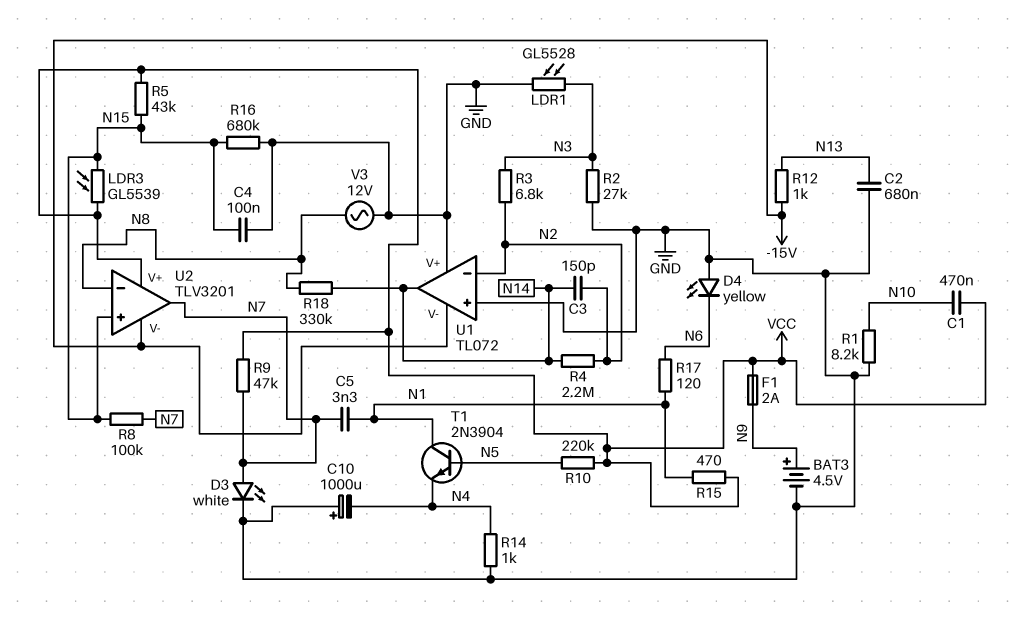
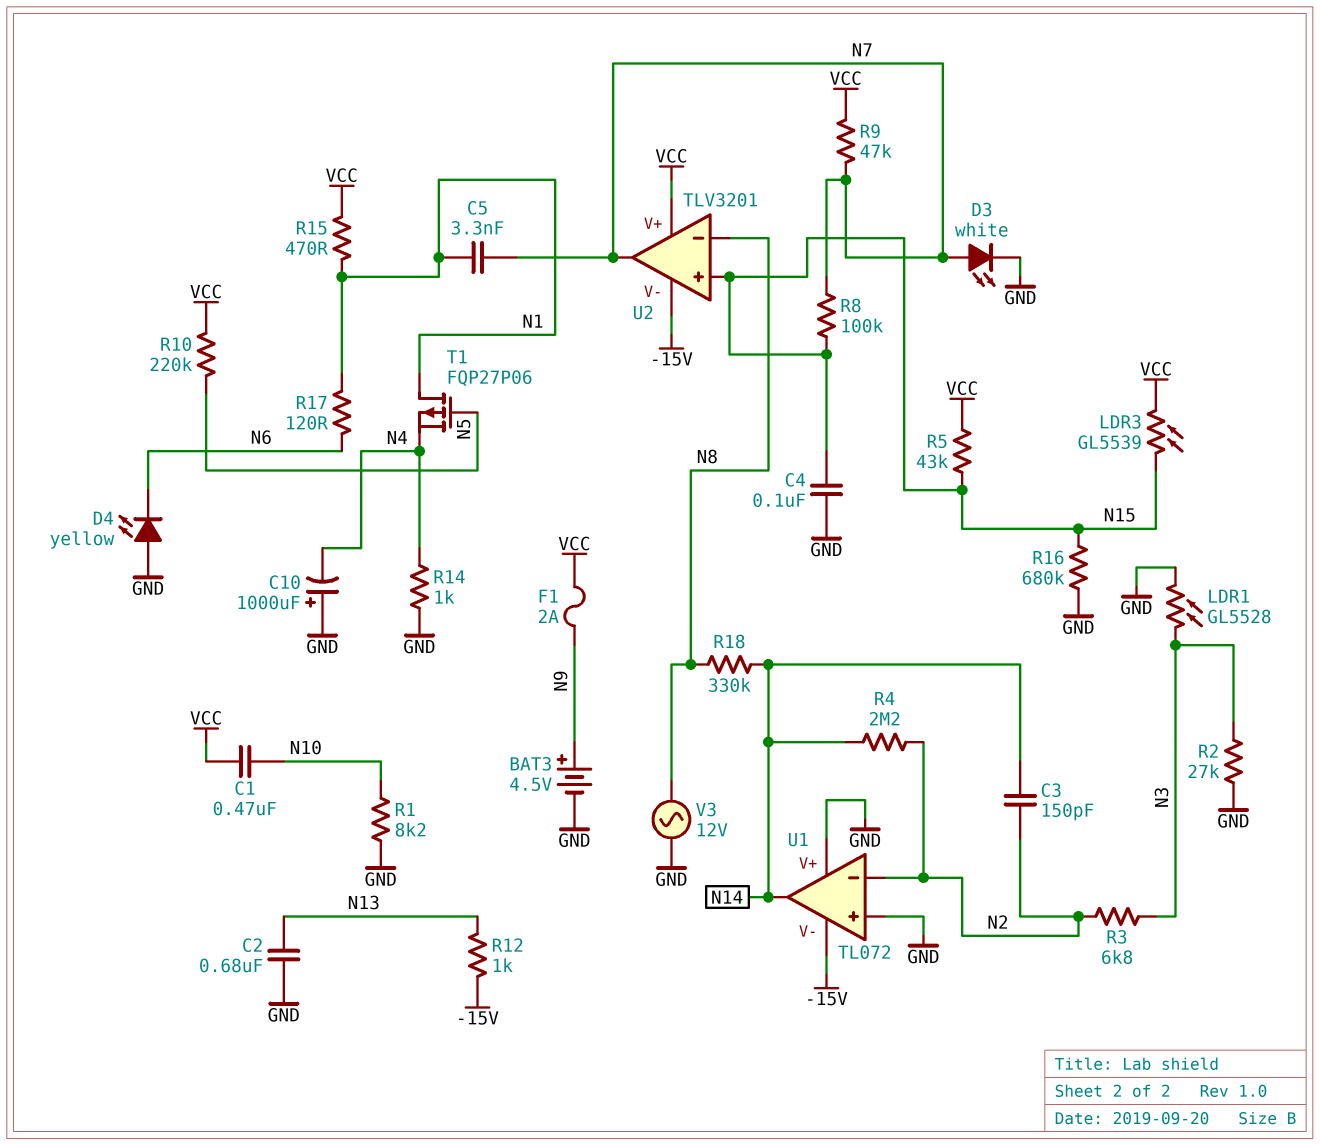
T1: NPN 2N3904 (B N5, C N1, E N4) -> PMOS FQP27P06 (G N5, D N1, S N4)

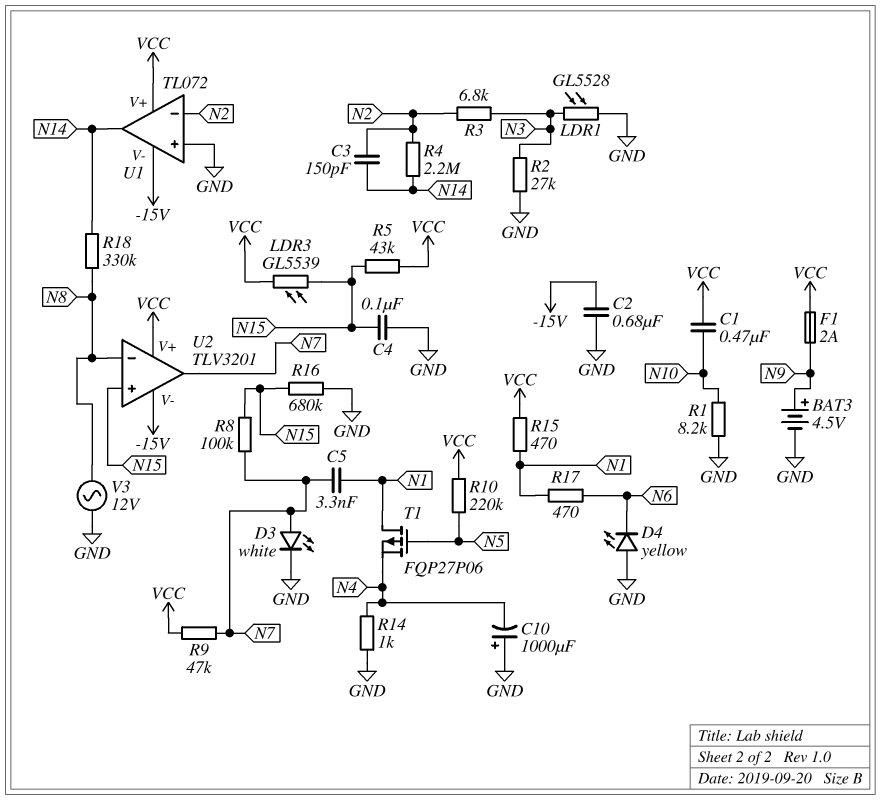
C2: 680nF (GND, N13) -> 680nF (-15V, GND)
R12: 1k (-15V, N13) -> none
R17: 120 (N1, N6) -> 470 (N1, N6)
U1 pin V+: GND -> VCC

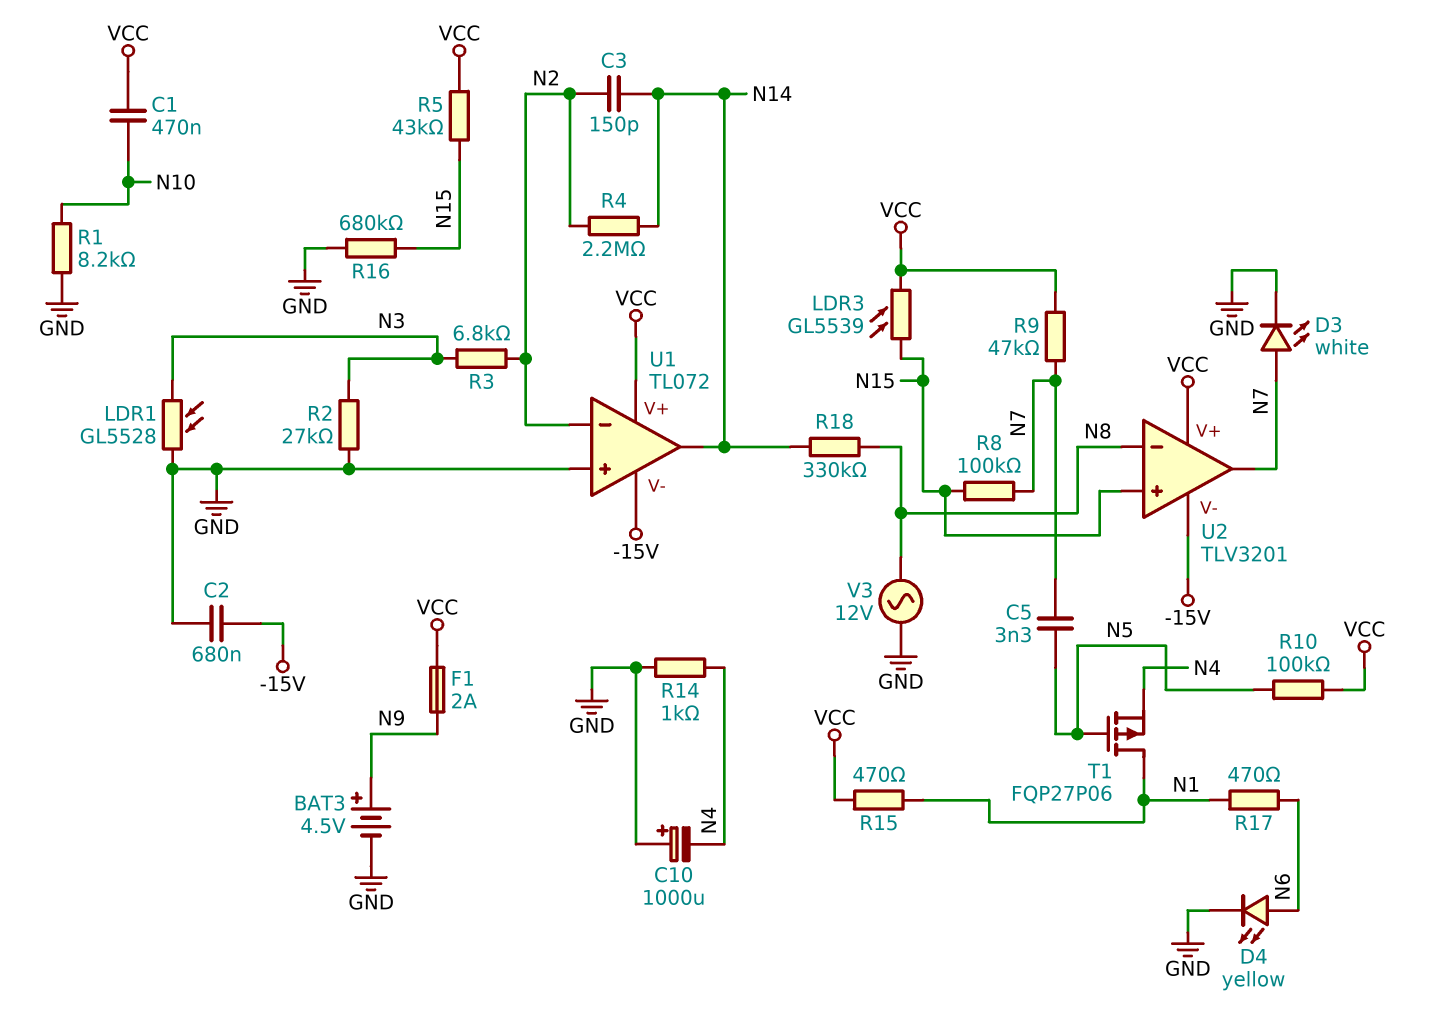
C4: 100nF (GND, N15) -> none
C5: 3.3nF (N1, N7) -> 3.3nF (N5, N7)
D4: LED yellow (A GND, K N6) -> LED yellow (A N6, K GND)
R10: 220k (N5, VCC) -> 100k (N5, VCC)

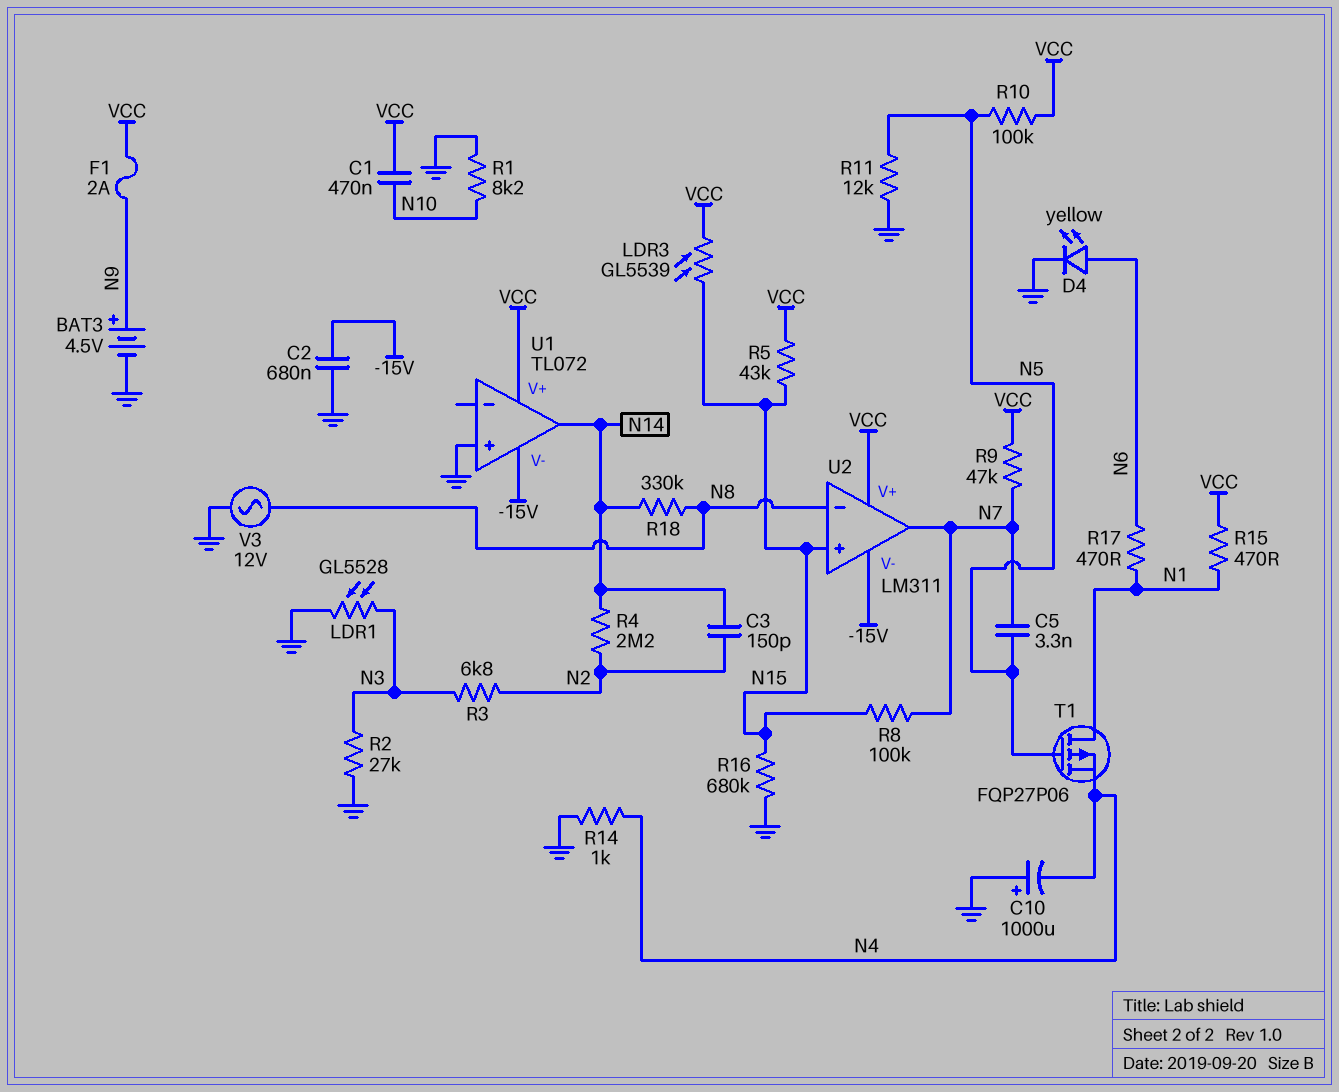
D3: LED white (A N7, K GND) -> none
R11: none -> 12k (GND, N5)
U1 pin in-: N2 -> none
U2: TLV3201 -> LM311

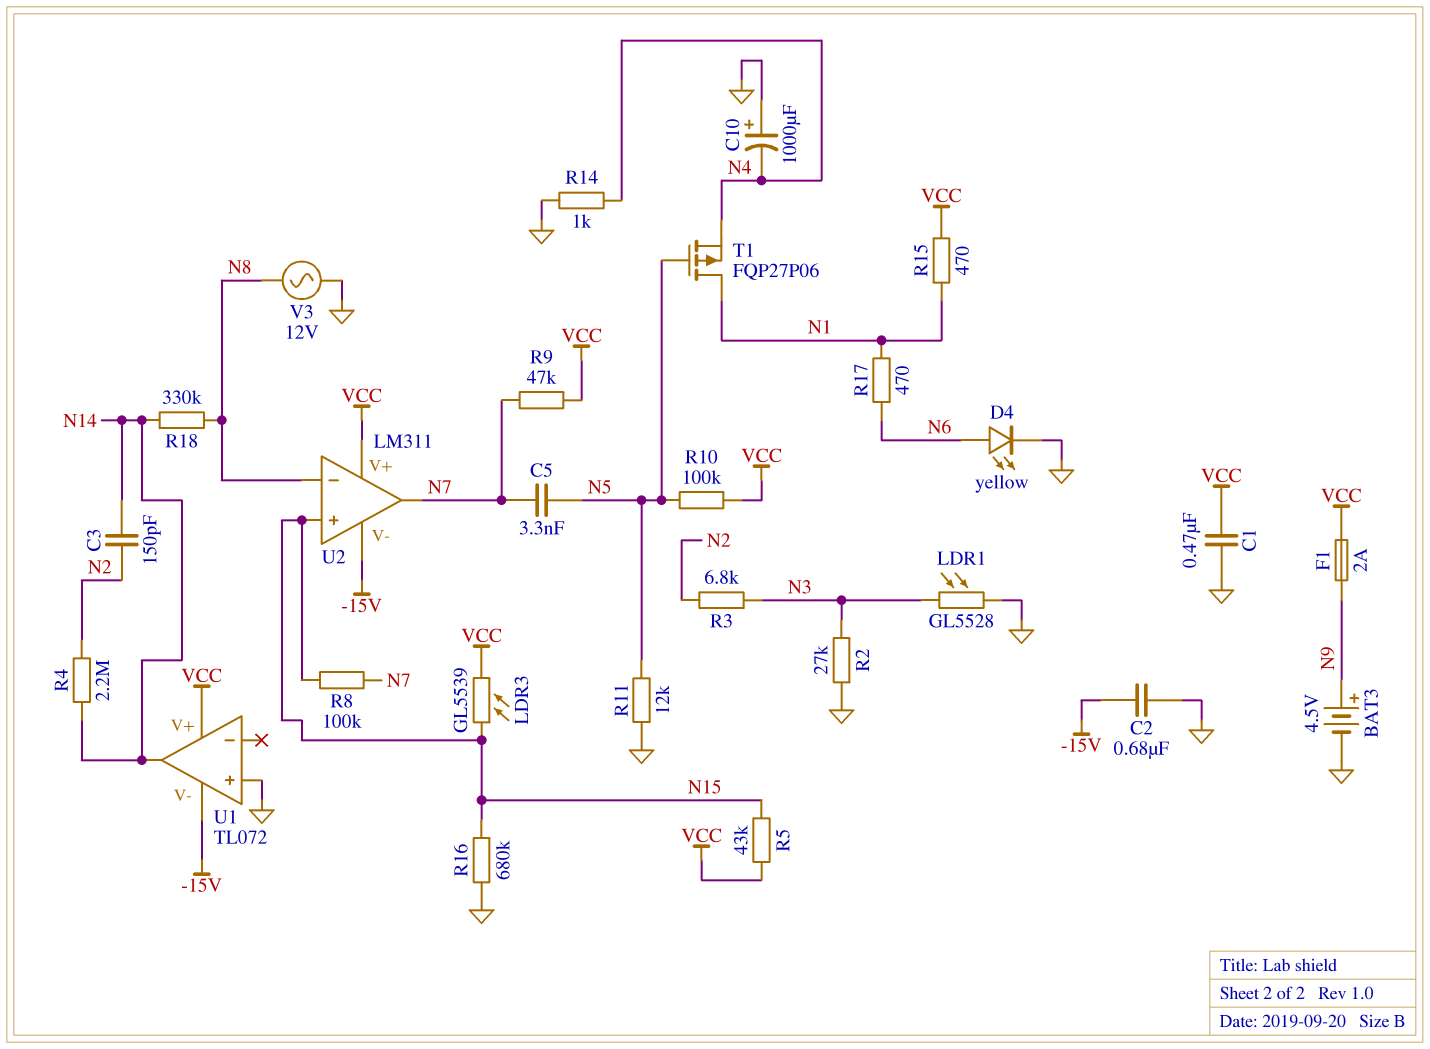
C1: 470nF (N10, VCC) -> 470nF (GND, VCC)
R1: 8.2k (GND, N10) -> none

